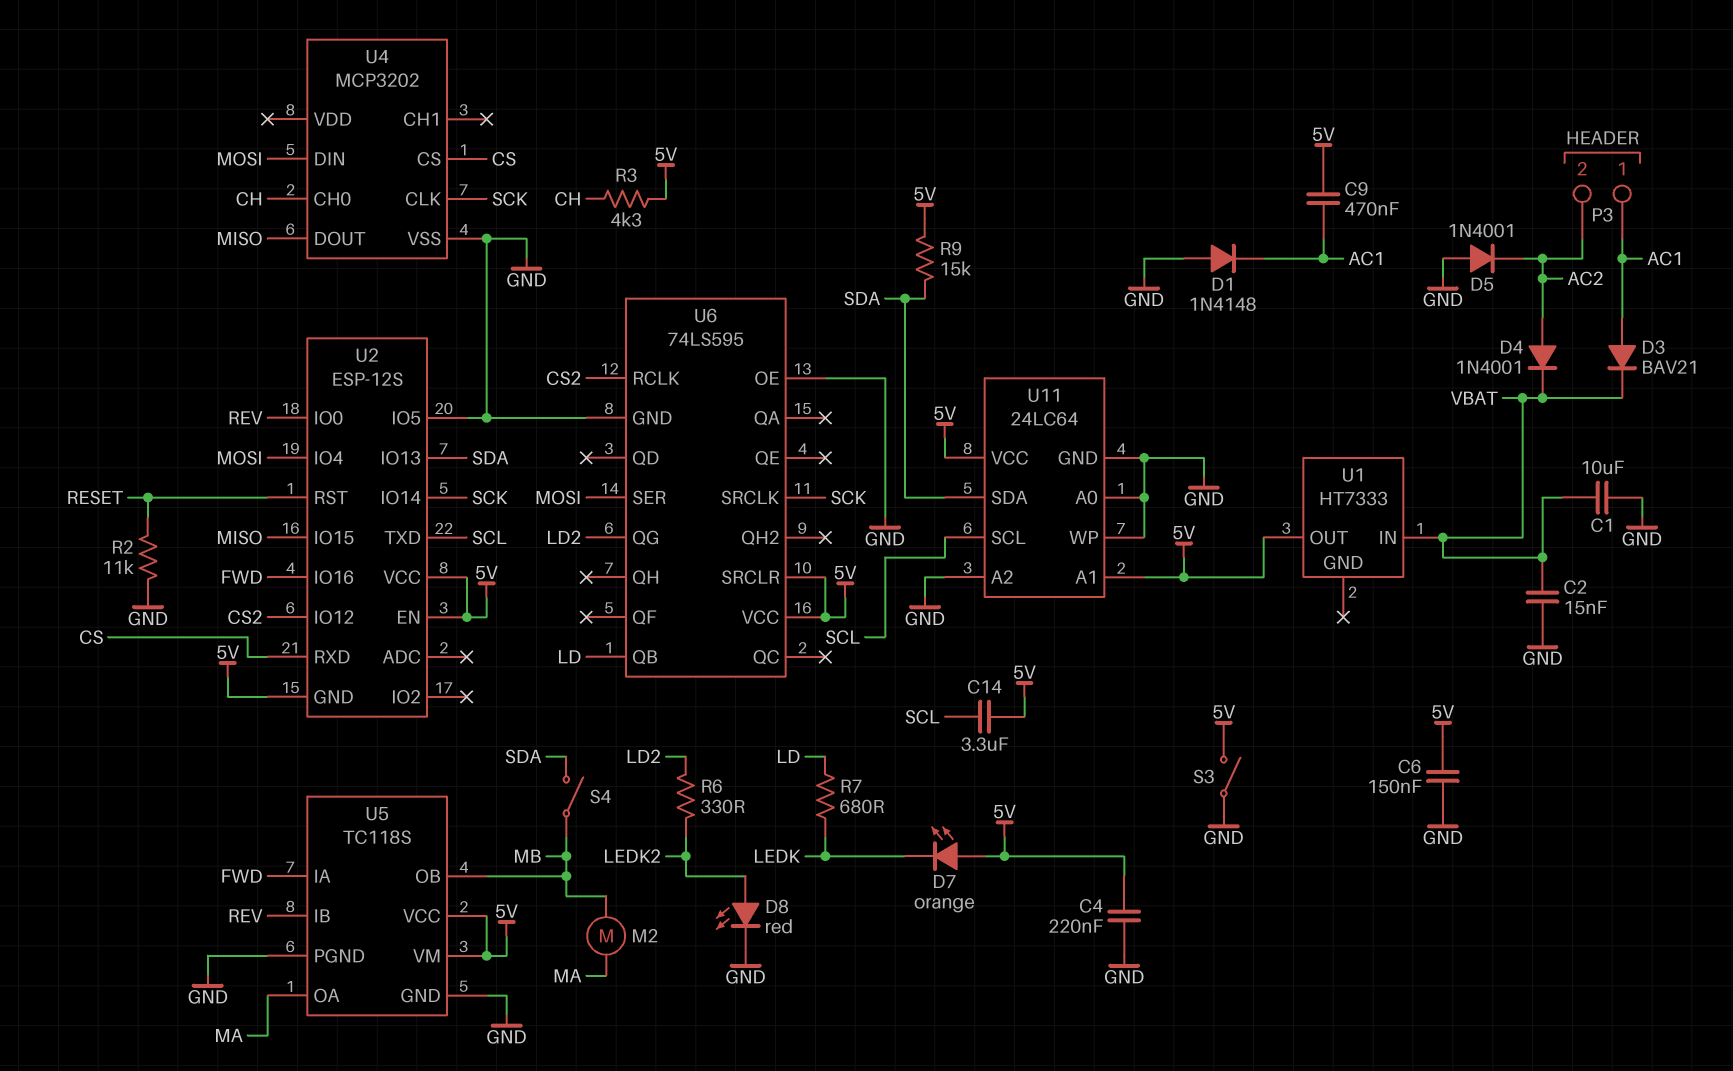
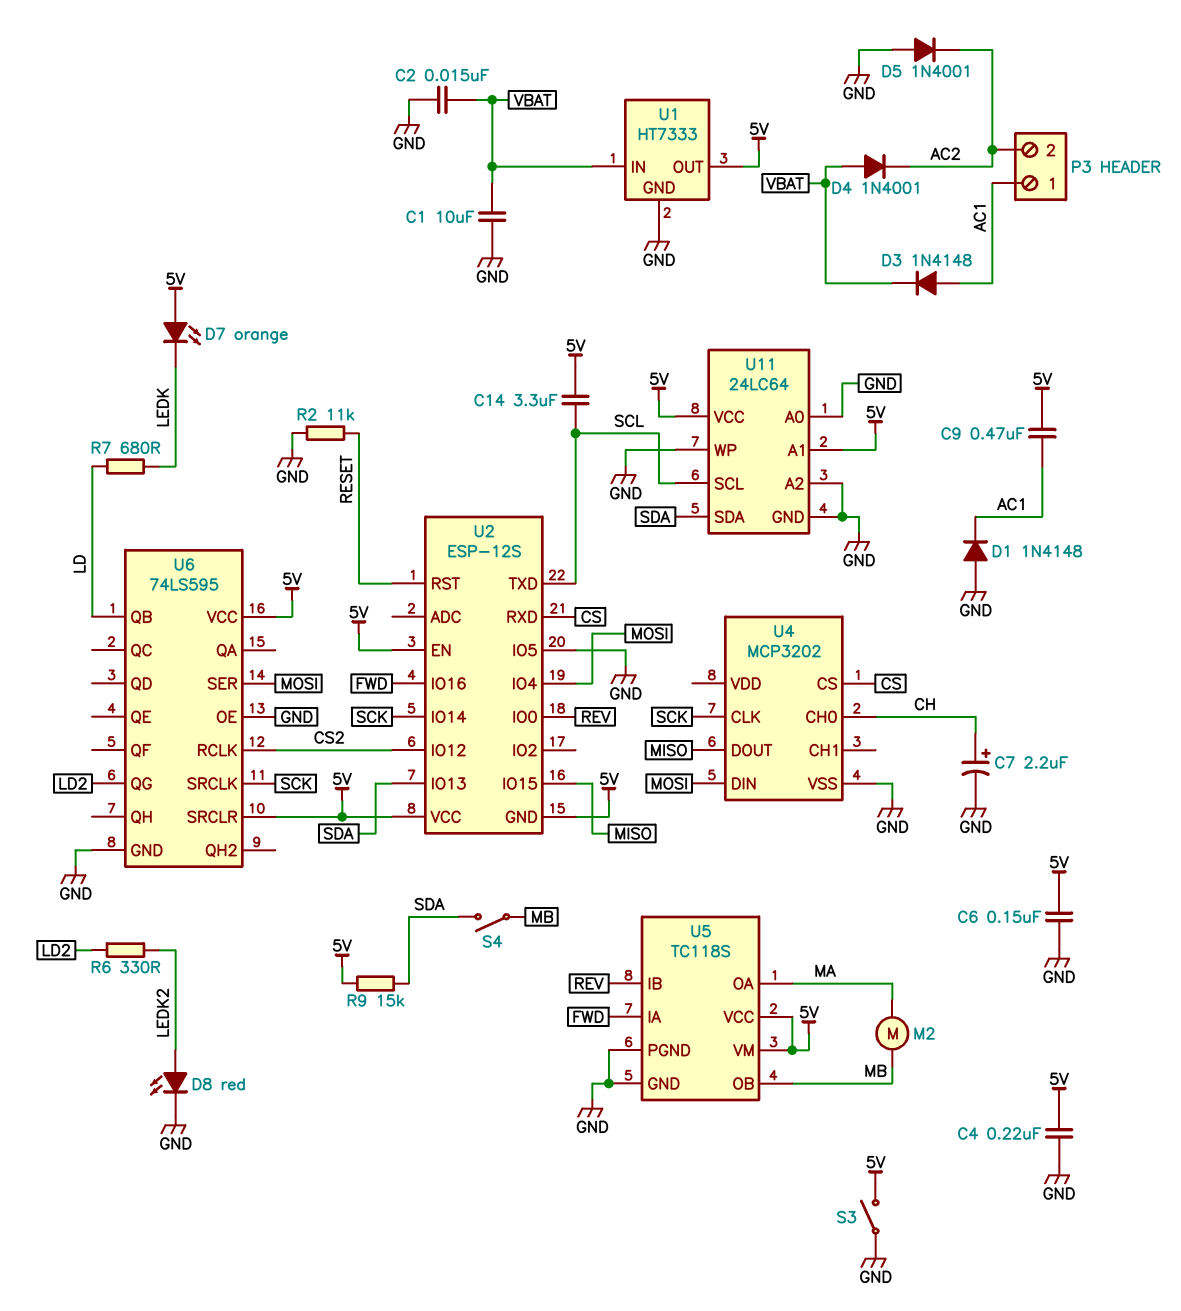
C7: none -> 2.2uF (plus CH, minus GND)
D3: diode BAV21 (A AC1, K VBAT) -> diode 1N4148 (A AC1, K VBAT)
D4: diode 1N4001 (A AC2, K VBAT) -> diode 1N4001 (A VBAT, K AC2)
R3: 4.3k (5V, CH) -> none
U1 pin GND: none -> GND

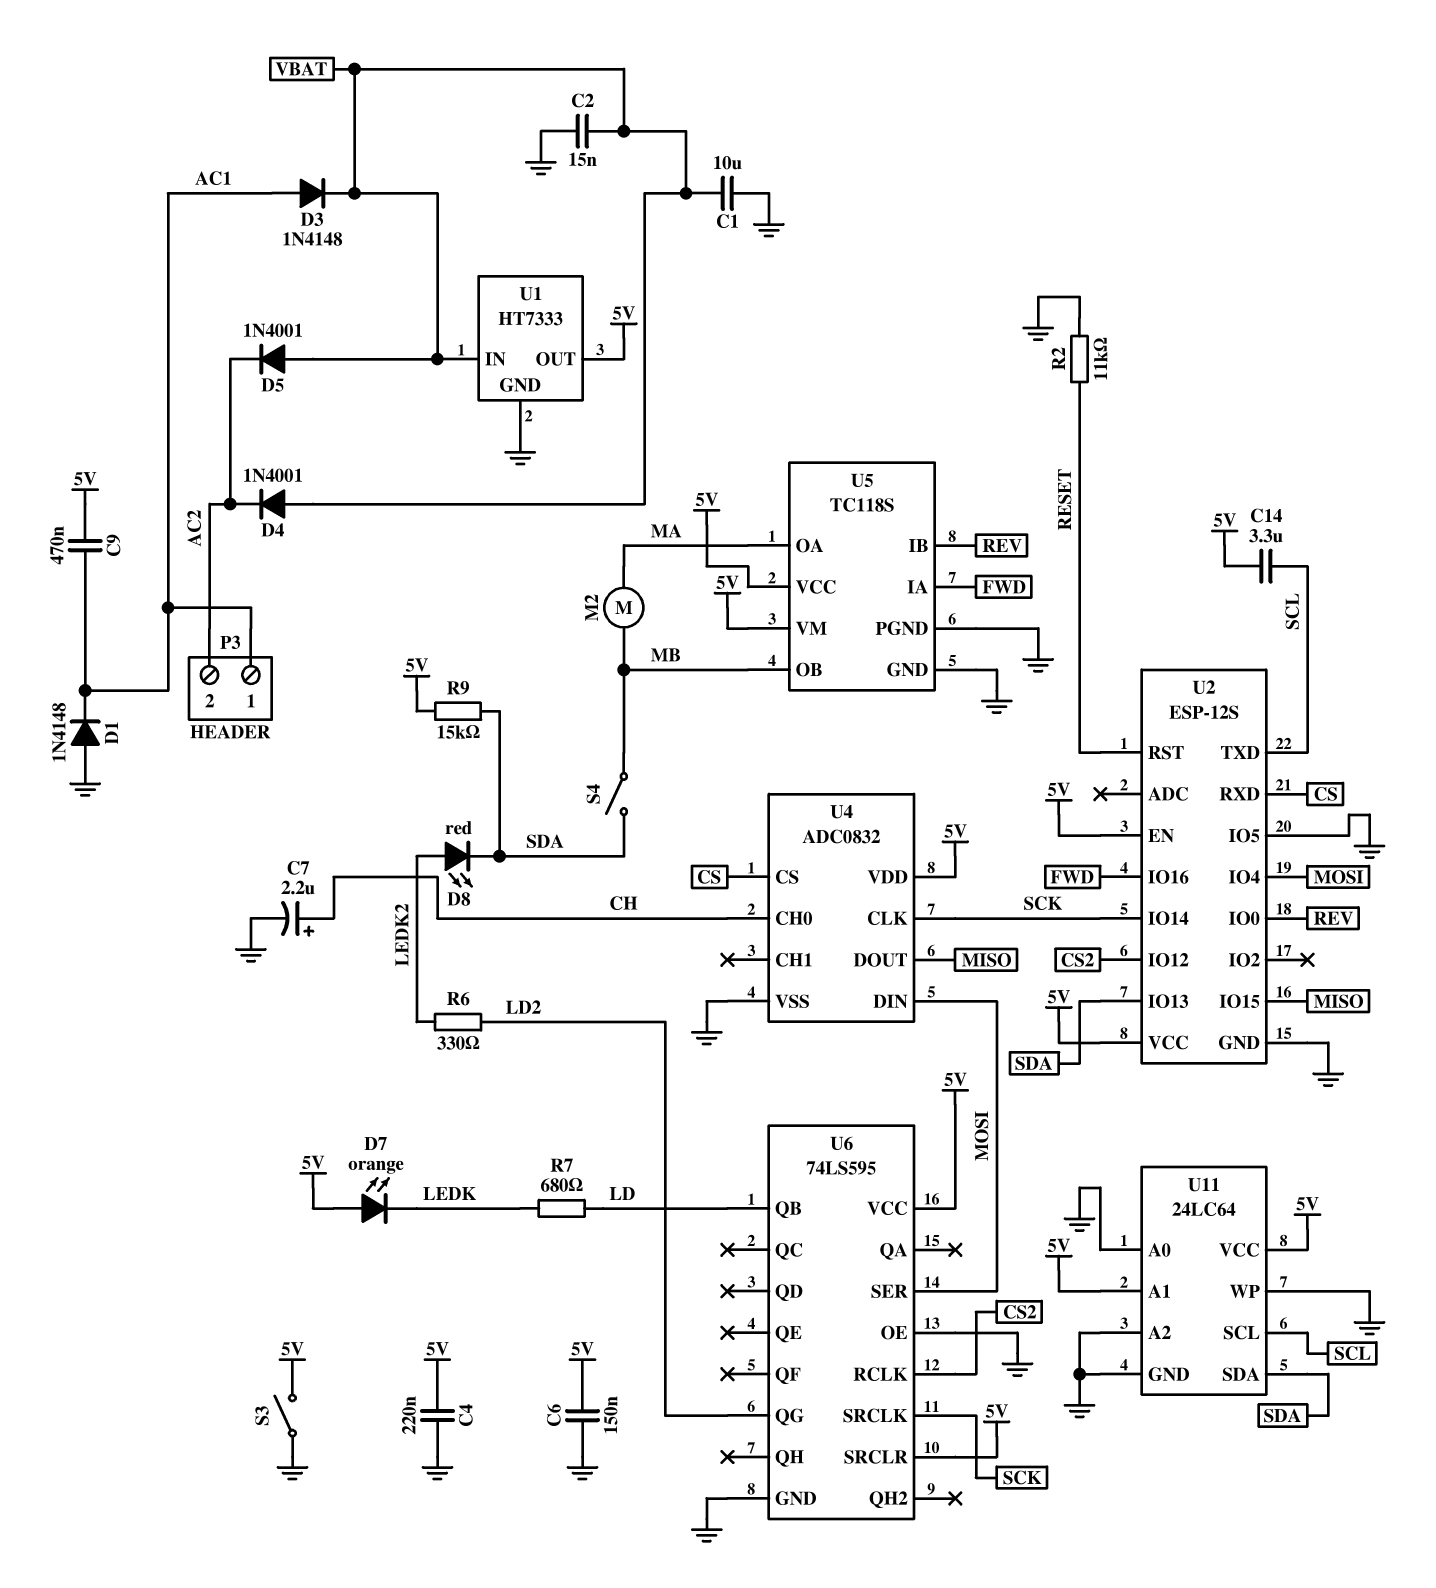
D5: diode 1N4001 (A GND, K AC2) -> diode 1N4001 (A VBAT, K AC2)
D8: LED red (A LEDK2, K GND) -> LED red (A LEDK2, K SDA)
U2 pin GND: 5V -> GND
U4: MCP3202 -> ADC0832
U4 pin VDD: none -> 5V

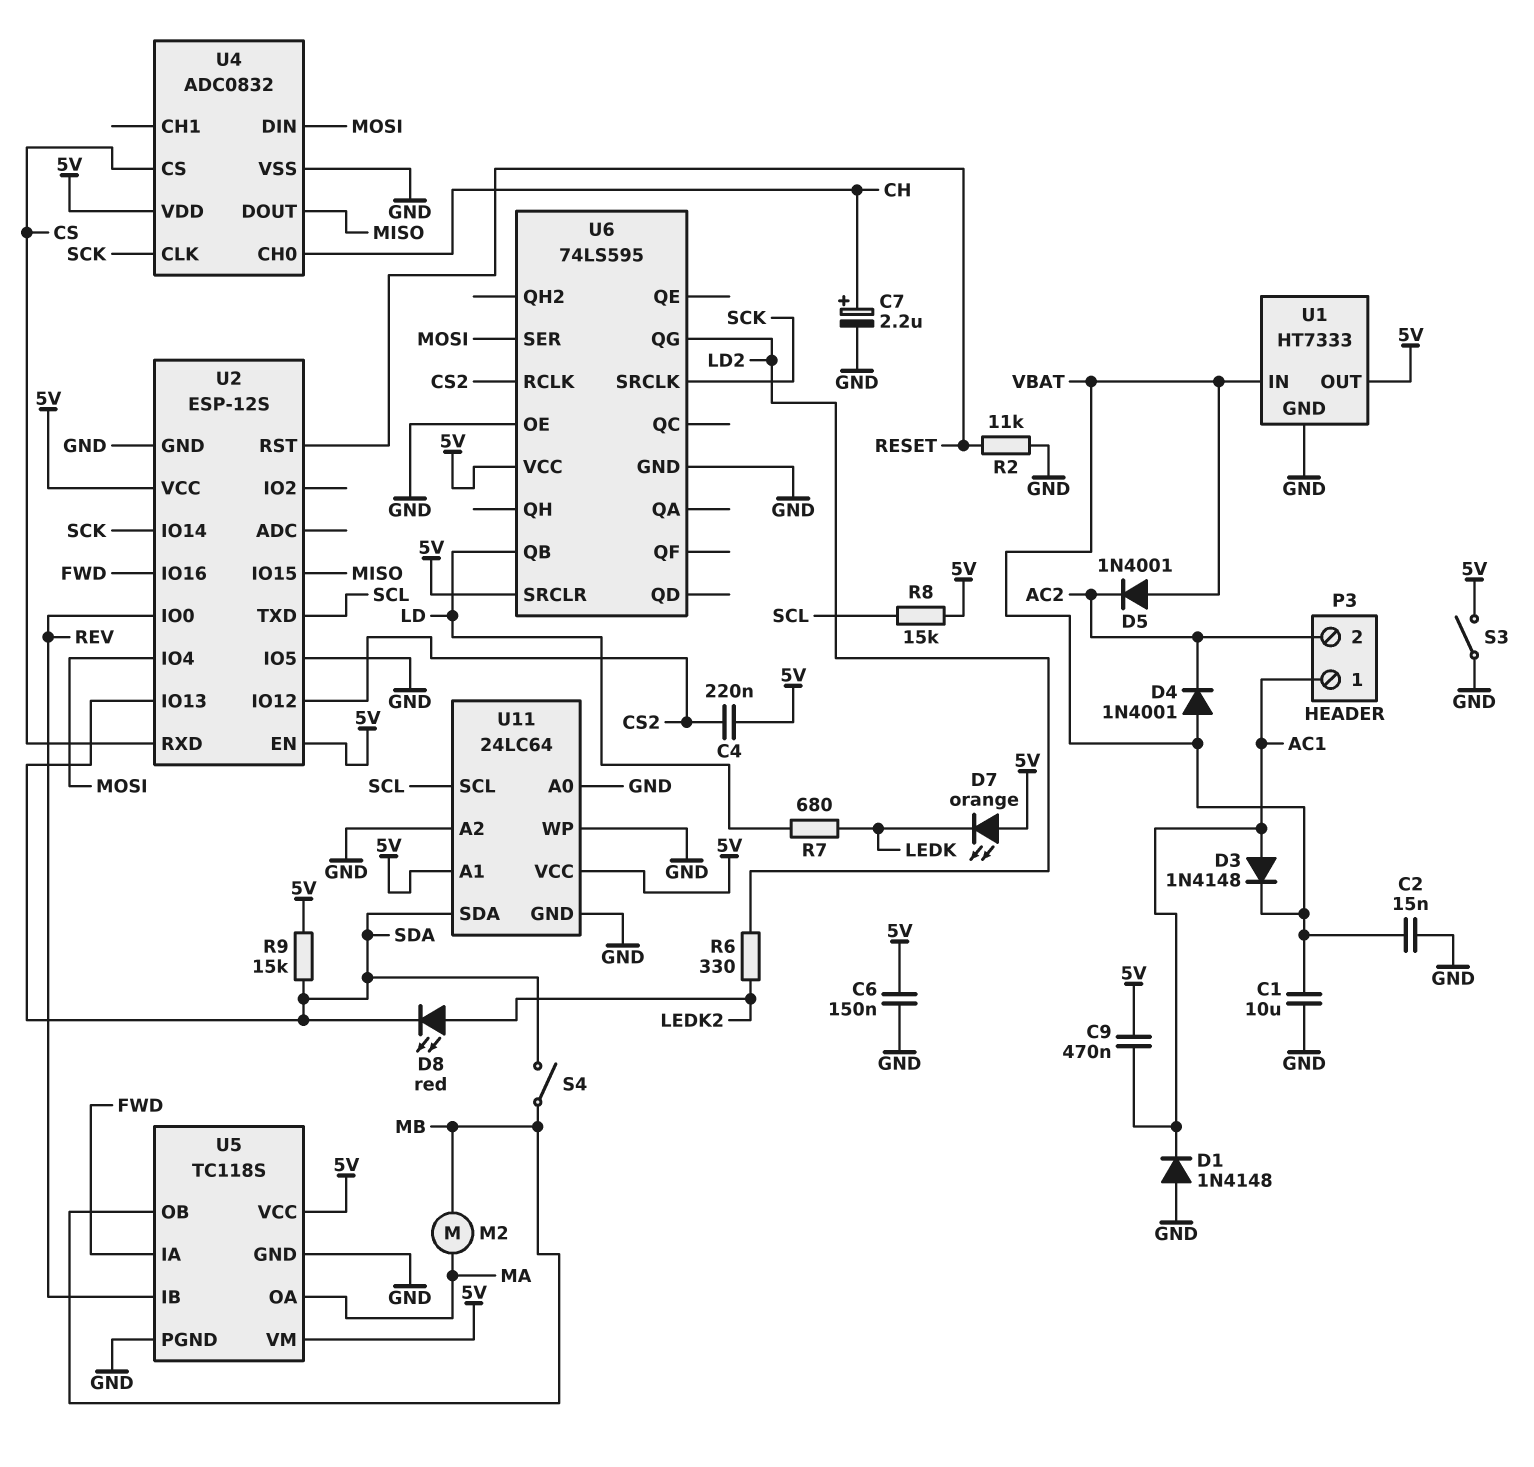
C4: 220nF (5V, GND) -> 220nF (5V, CS2)
C14: 3.3uF (5V, SCL) -> none
R8: none -> 15k (5V, SCL)

